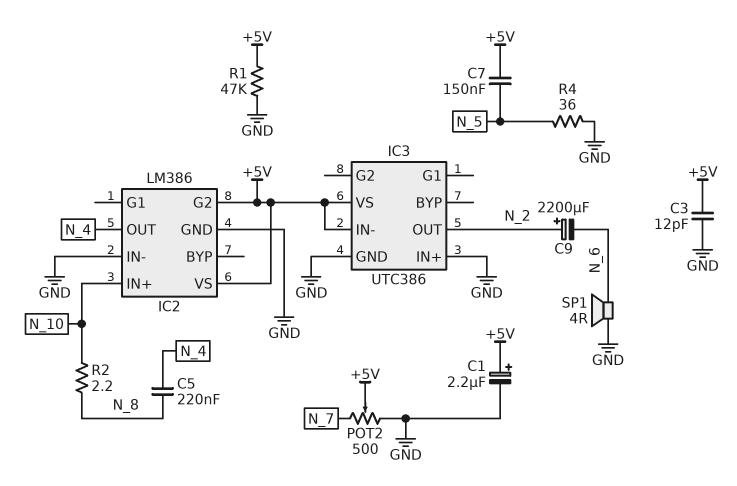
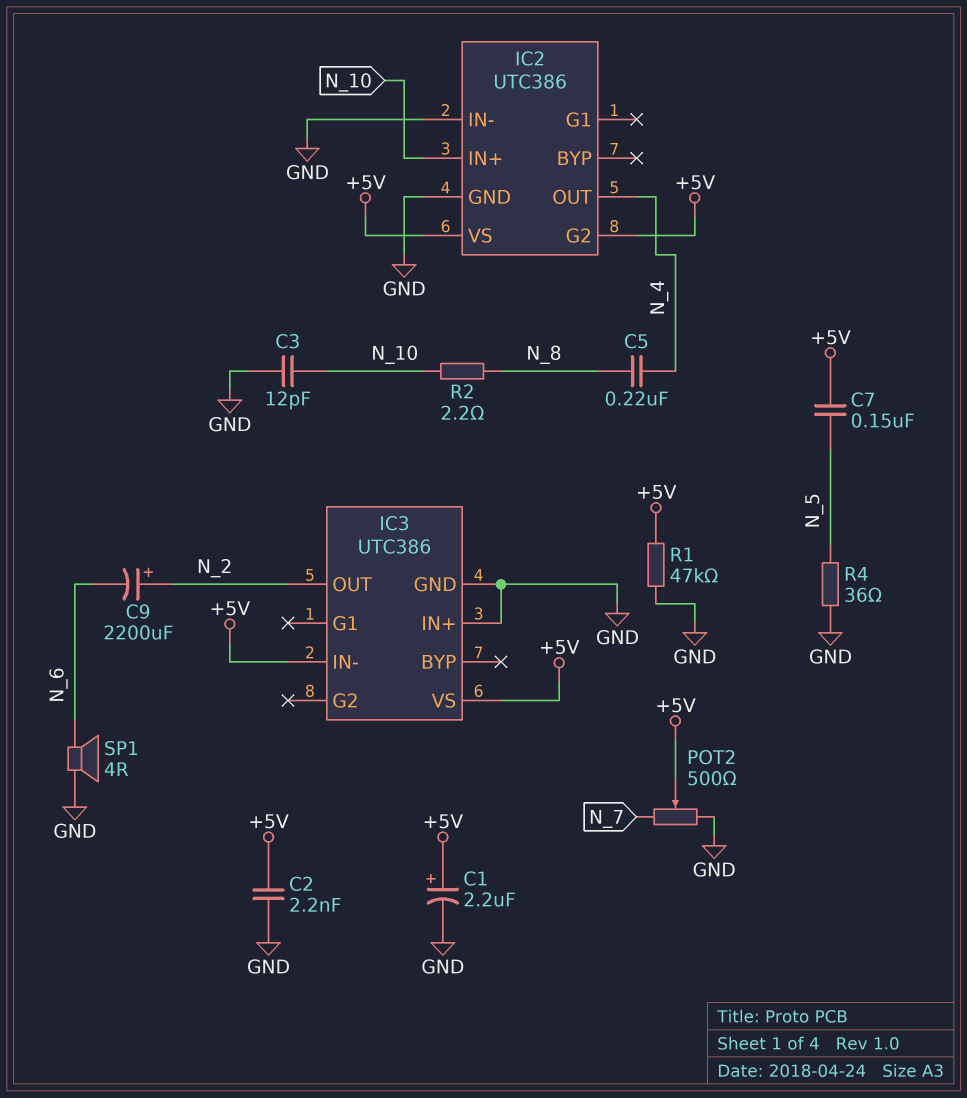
C2: none -> 2.2nF (+5V, GND)
C3: 12pF (+5V, GND) -> 12pF (GND, N_10)
IC2: LM386 -> UTC386

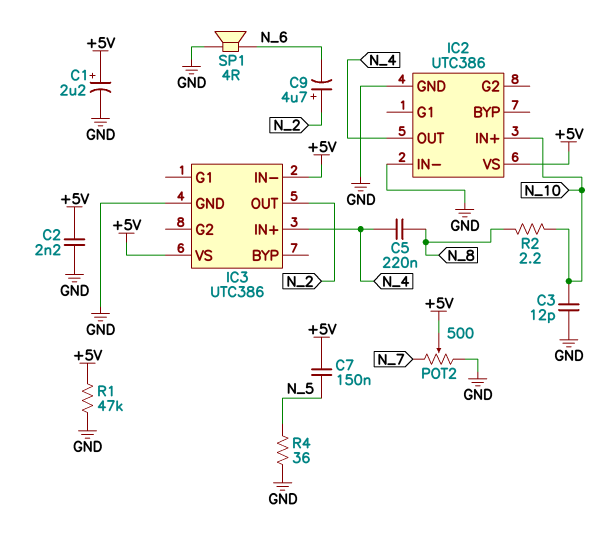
C9: 2200uF (plus N_2, minus N_6) -> 4.7uF (plus N_2, minus N_6)
IC2 pin G2: +5V -> none
IC3 pin IN+: GND -> N_4

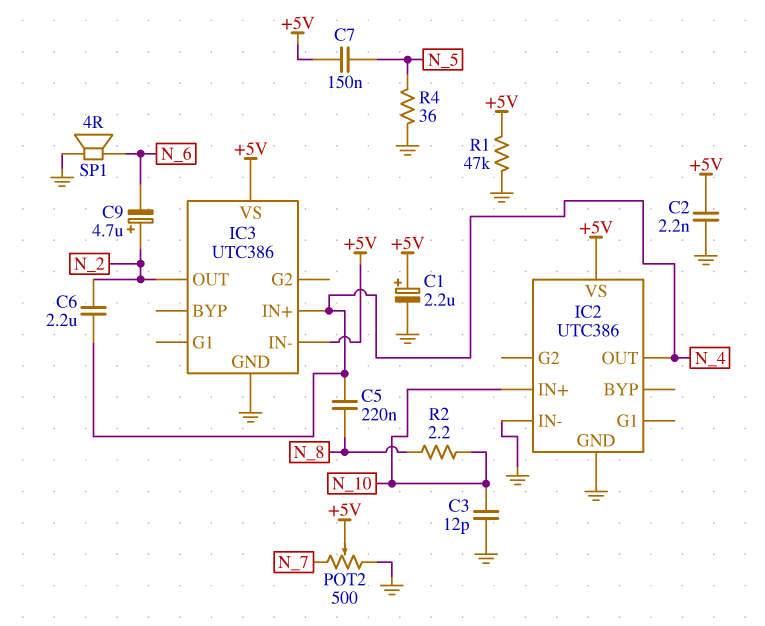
C6: none -> 2.2uF (N_2, N_4)

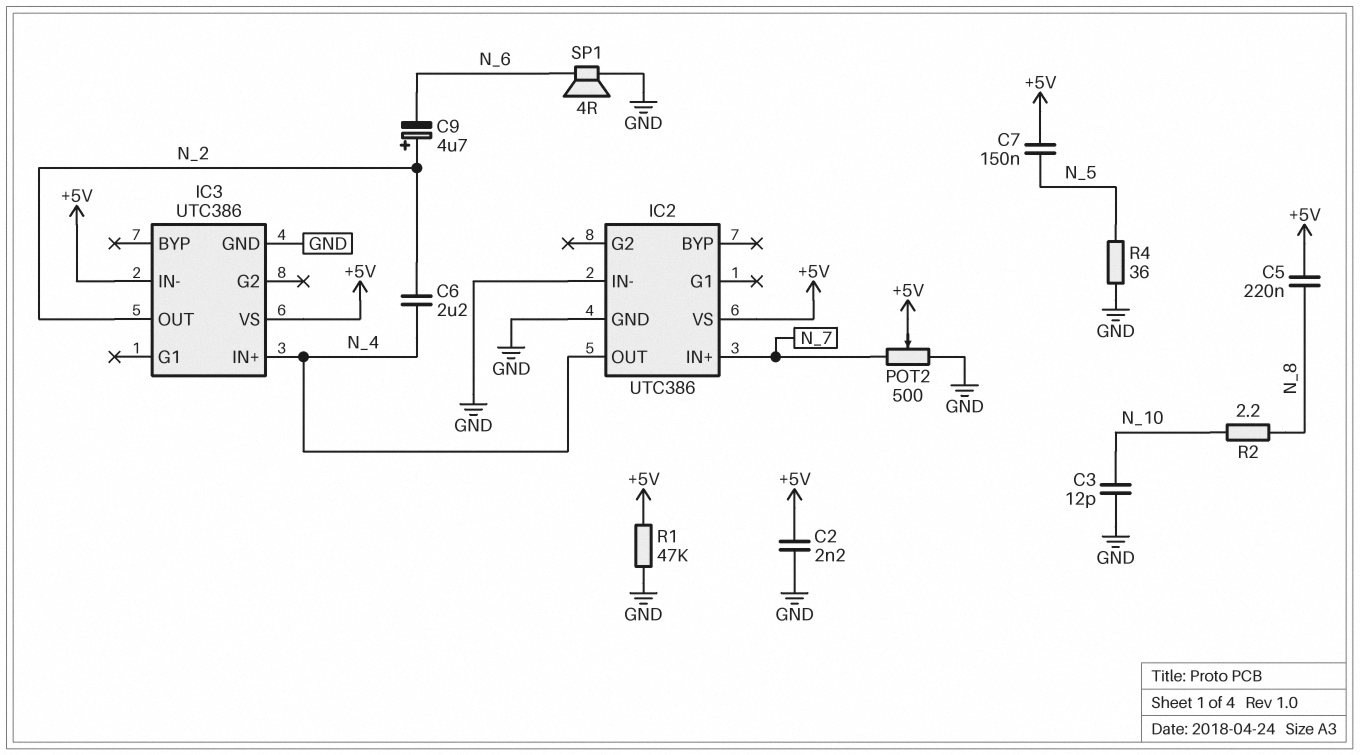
C1: 2.2uF (plus +5V, minus GND) -> none
C5: 220nF (N_4, N_8) -> 220nF (+5V, N_8)
IC2 pin IN+: N_10 -> N_7

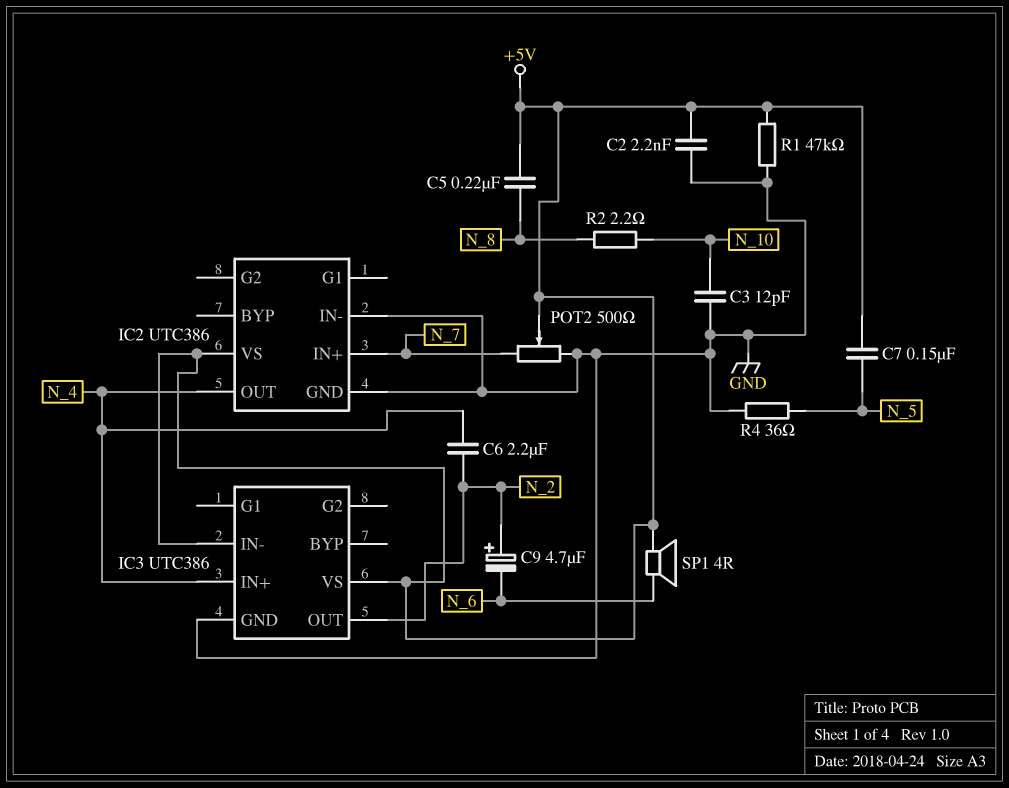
SP1: speaker 4R (GND, N_6) -> speaker 4R (+5V, N_6)

